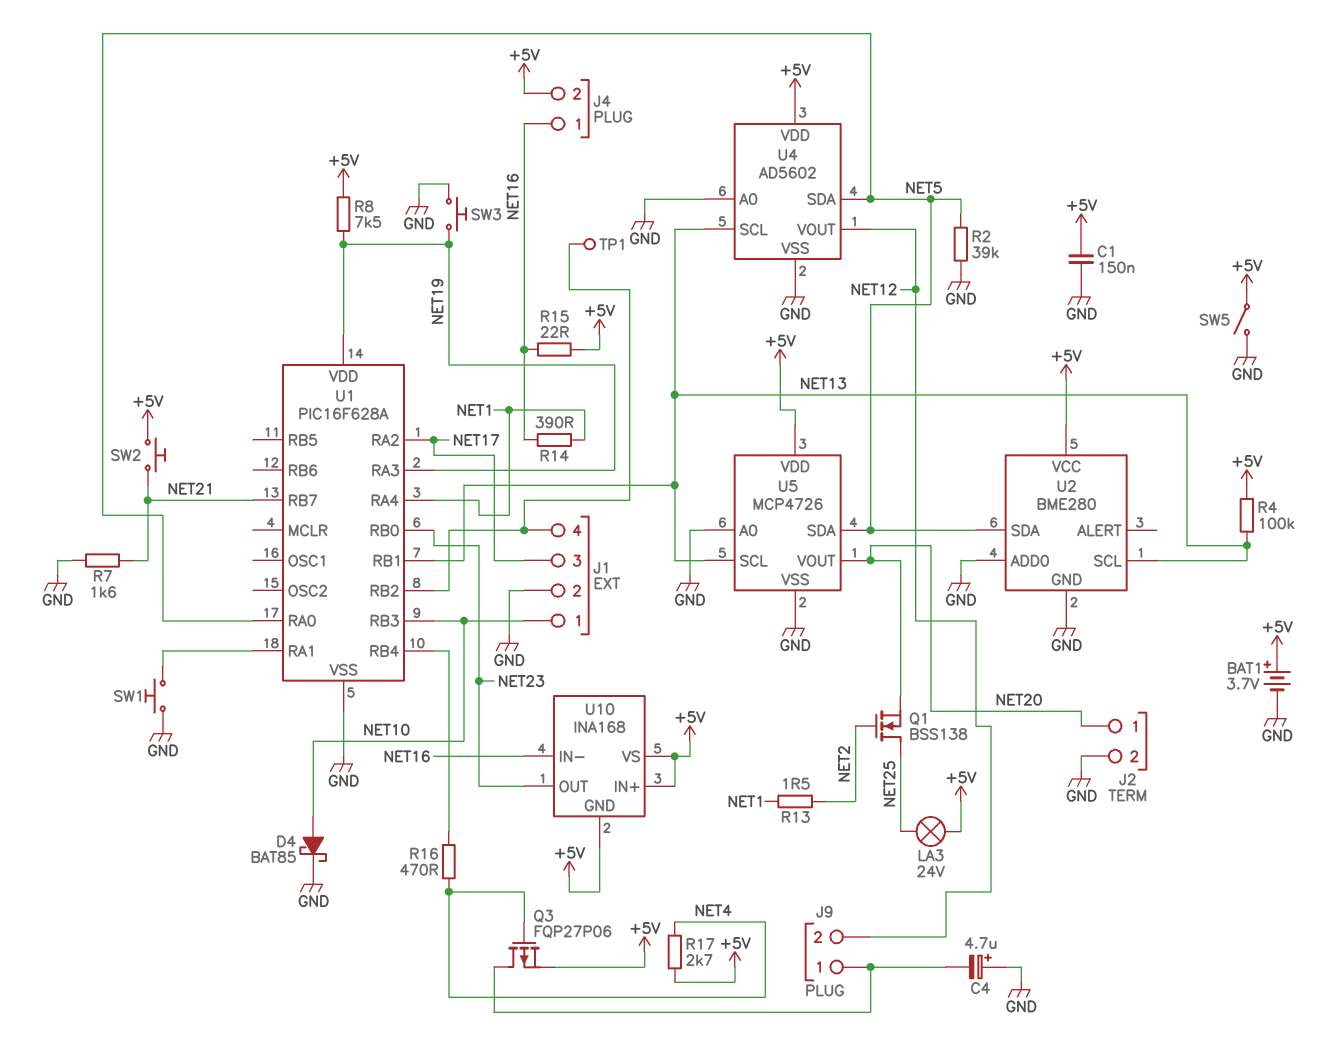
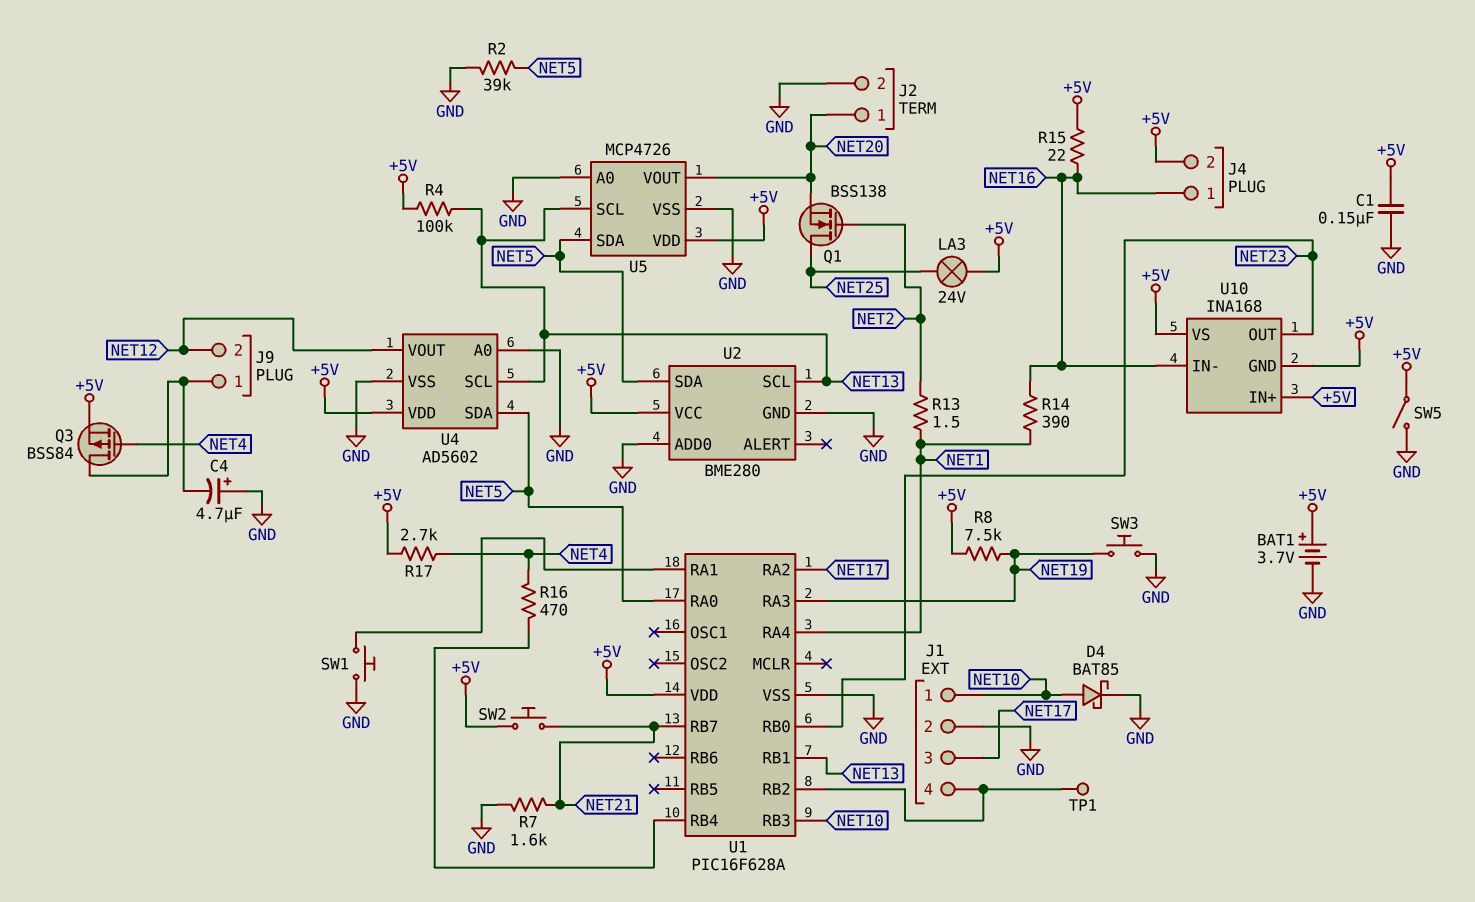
Q3: PMOS FQP27P06 (G NET4, D J9/1, S +5V) -> PMOS BSS84 (G NET4, D J9/1, S +5V)
U1 pin VDD: NET19 -> +5V

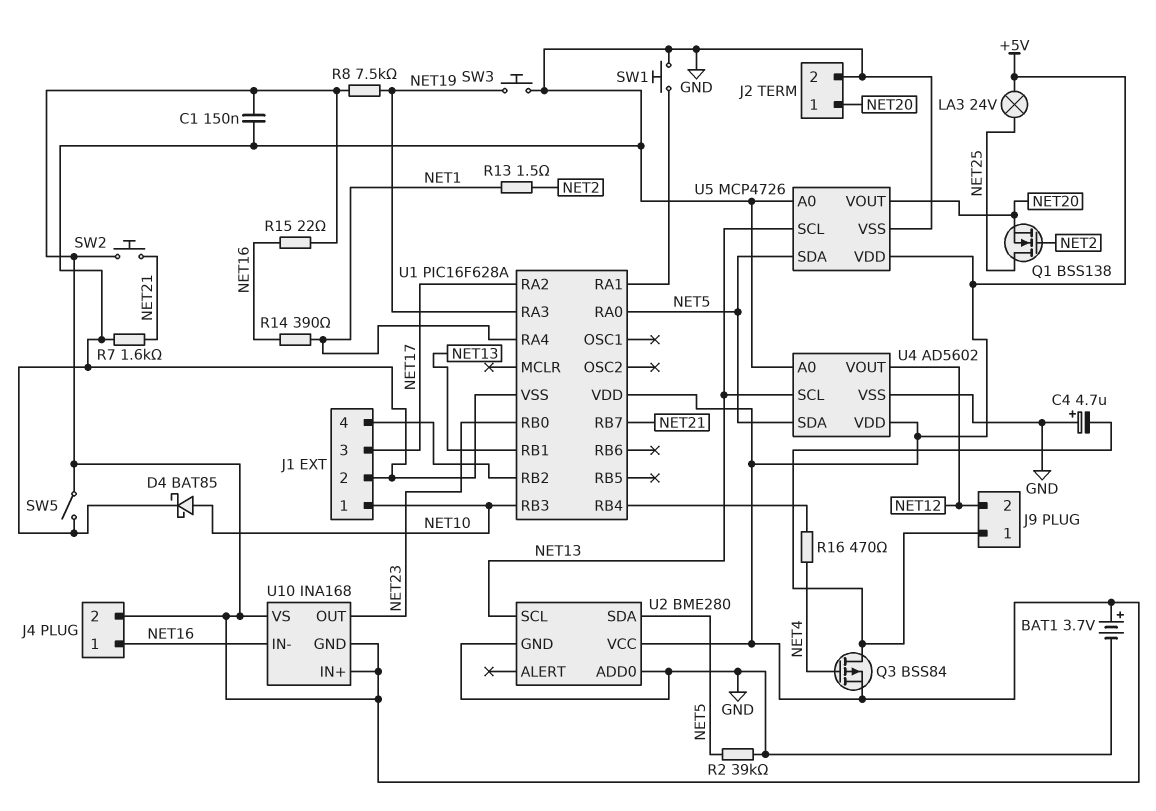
R4: 100k (+5V, NET13) -> none
R17: 2.7k (+5V, NET4) -> none
TP1: test point (J1/4) -> none

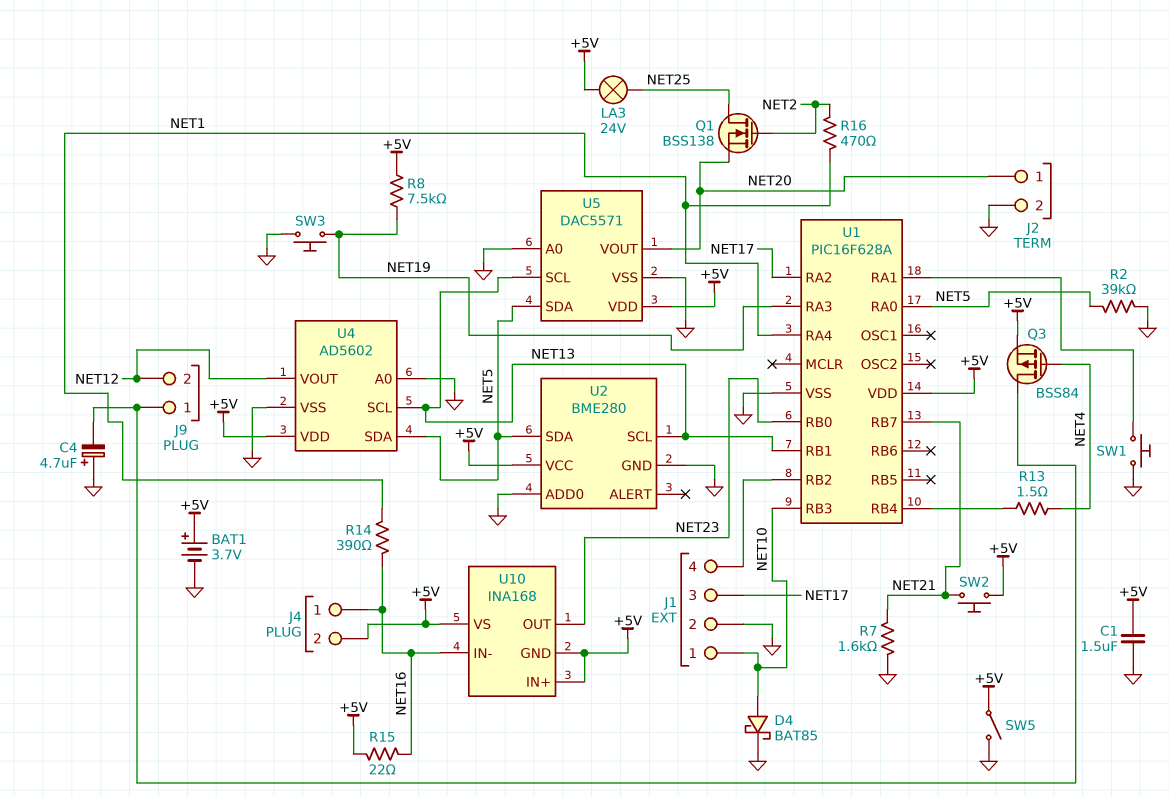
C1: 150nF (+5V, GND) -> 1.5uF (+5V, GND)
R13: 1.5 (NET1, NET2) -> 1.5 (NET4, U1/RB4)
R16: 470 (NET4, U1/RB4) -> 470 (NET1, NET2)
U5: MCP4726 -> DAC5571

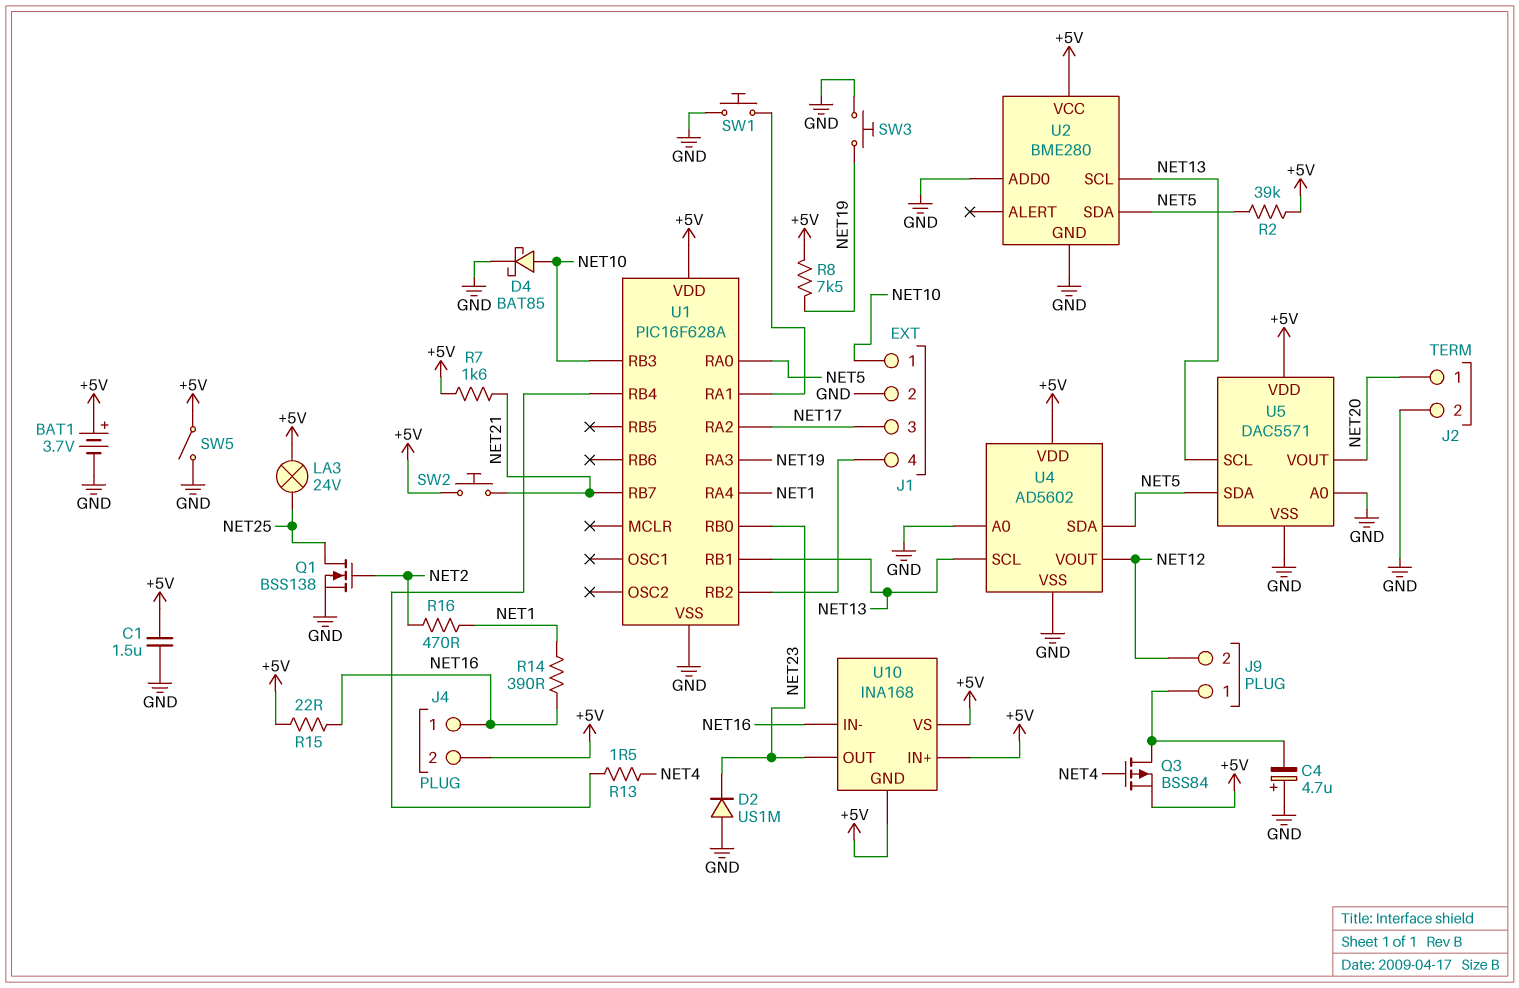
D2: none -> diode US1M (A GND, K NET23)
Q1: NMOS BSS138 (G NET2, D NET25, S NET20) -> NMOS BSS138 (G NET2, D NET25, S GND)
R2: 39k (GND, NET5) -> 39k (+5V, NET5)
R7: 1.6k (GND, NET21) -> 1.6k (+5V, NET21)

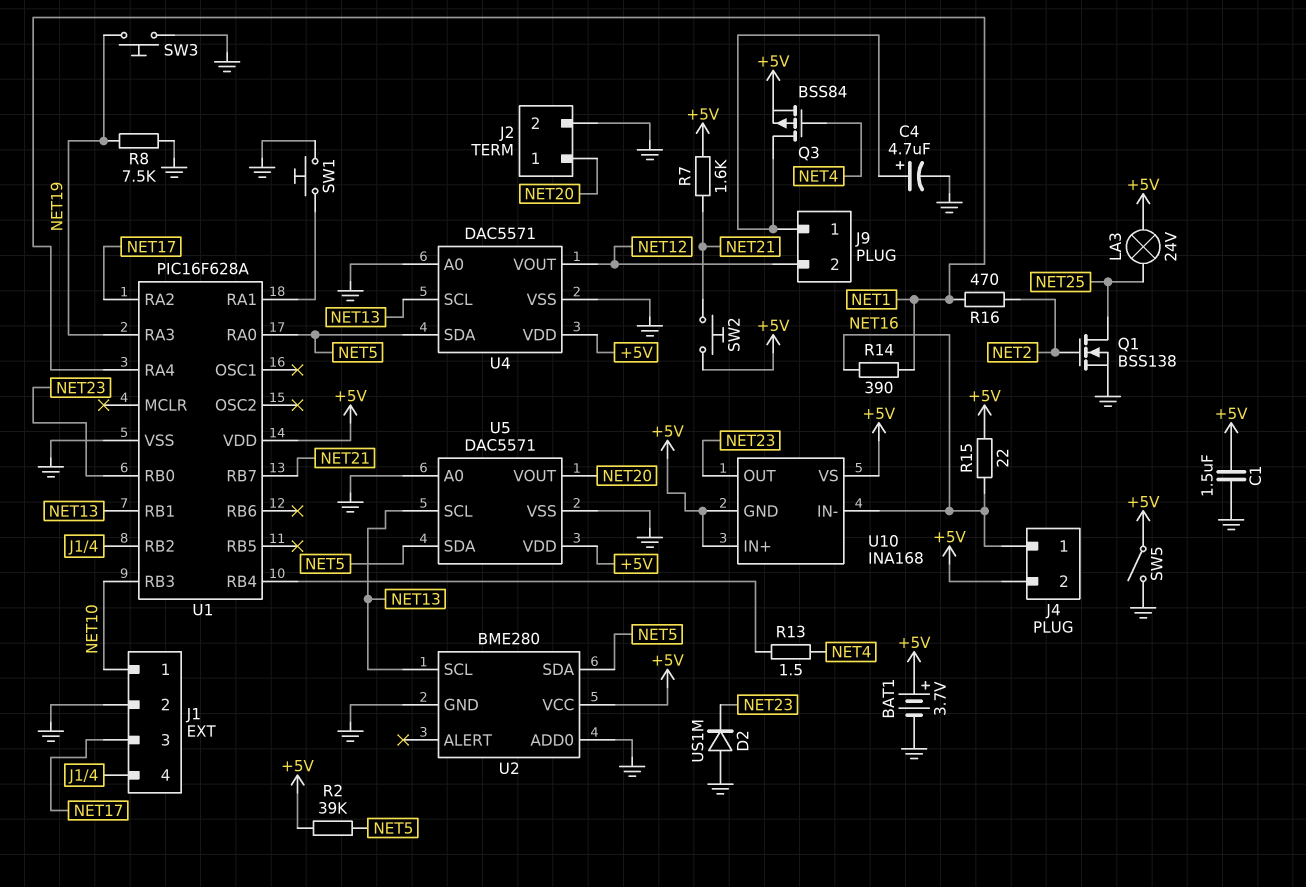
C4: 4.7uF (plus GND, minus J9/1) -> 4.7uF (plus J9/1, minus GND)
D4: schottky BAT85 (A NET10, K GND) -> none
R8: 7.5k (+5V, NET19) -> 7.5k (GND, NET19)
U4: AD5602 -> DAC5571

